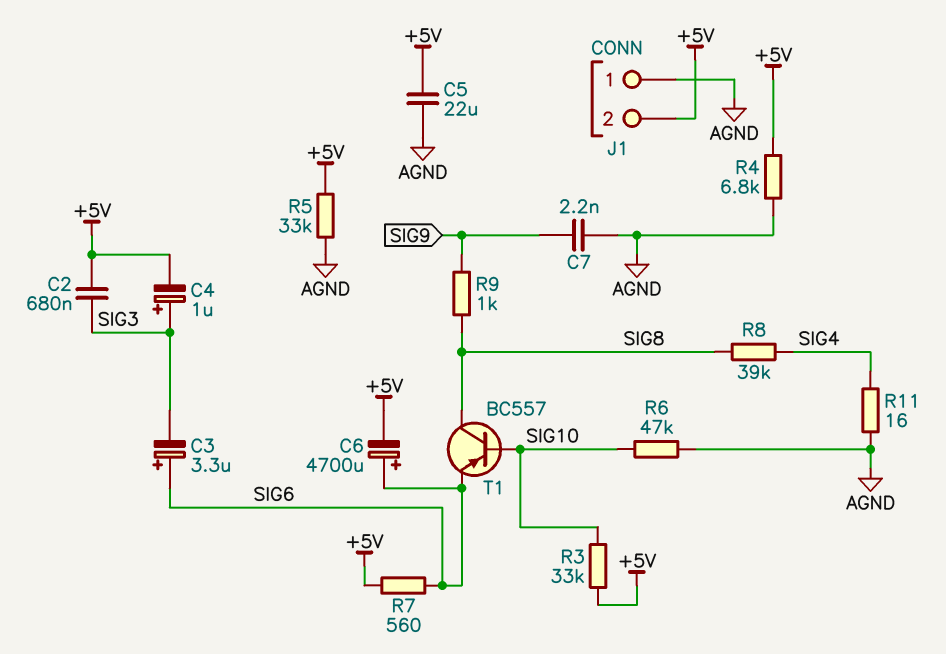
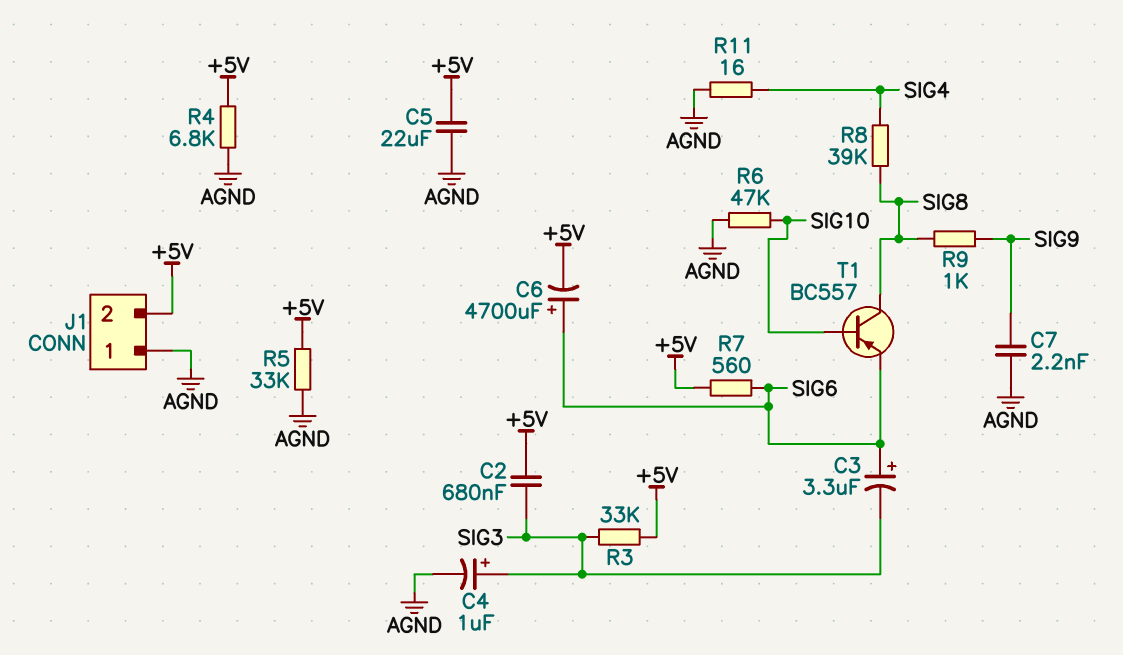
C4: 1uF (plus SIG3, minus +5V) -> 1uF (plus SIG3, minus AGND)
R3: 33k (+5V, SIG10) -> 33k (+5V, SIG3)

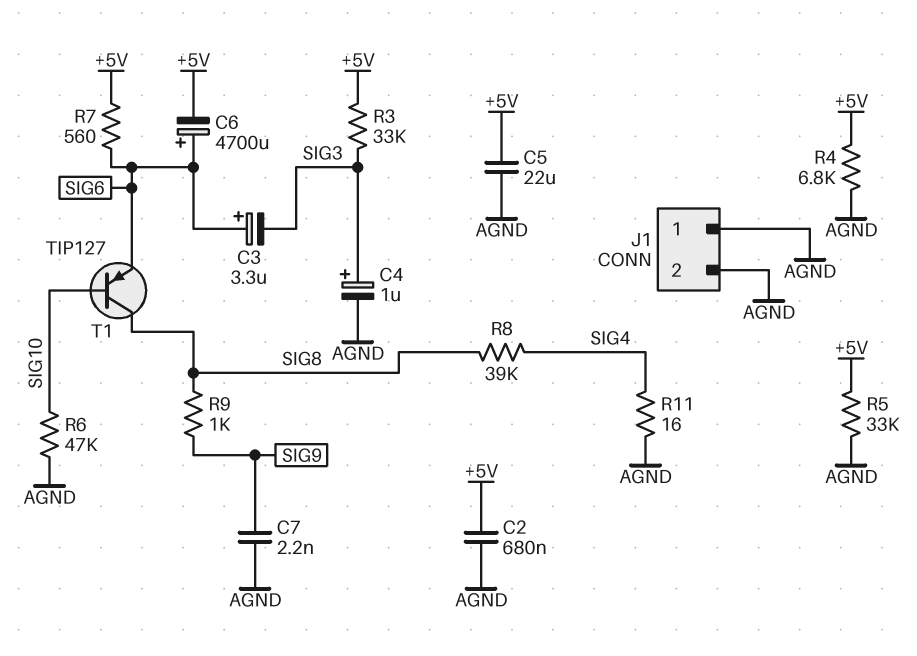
C2: 680nF (+5V, SIG3) -> 680nF (+5V, AGND)
J1 pin 2: +5V -> AGND
T1: PNP BC557 (B SIG10, C SIG8, E SIG6) -> PNP TIP127 (B SIG10, C SIG8, E SIG6)

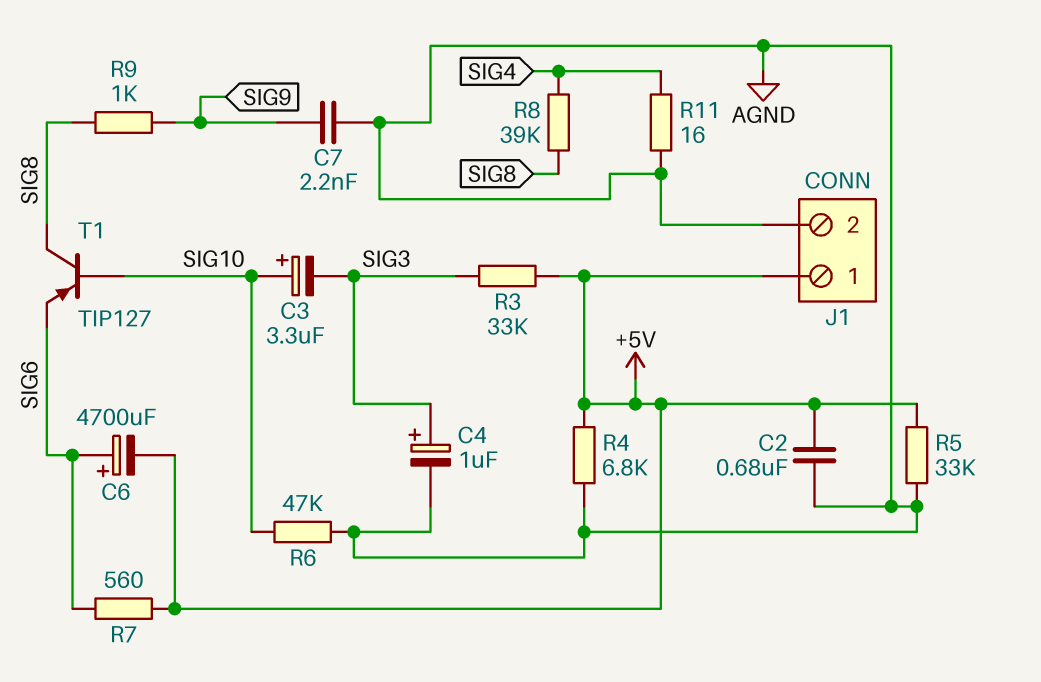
C3: 3.3uF (plus SIG6, minus SIG3) -> 3.3uF (plus SIG10, minus SIG3)
C5: 22uF (+5V, AGND) -> none
J1 pin 1: AGND -> +5V

